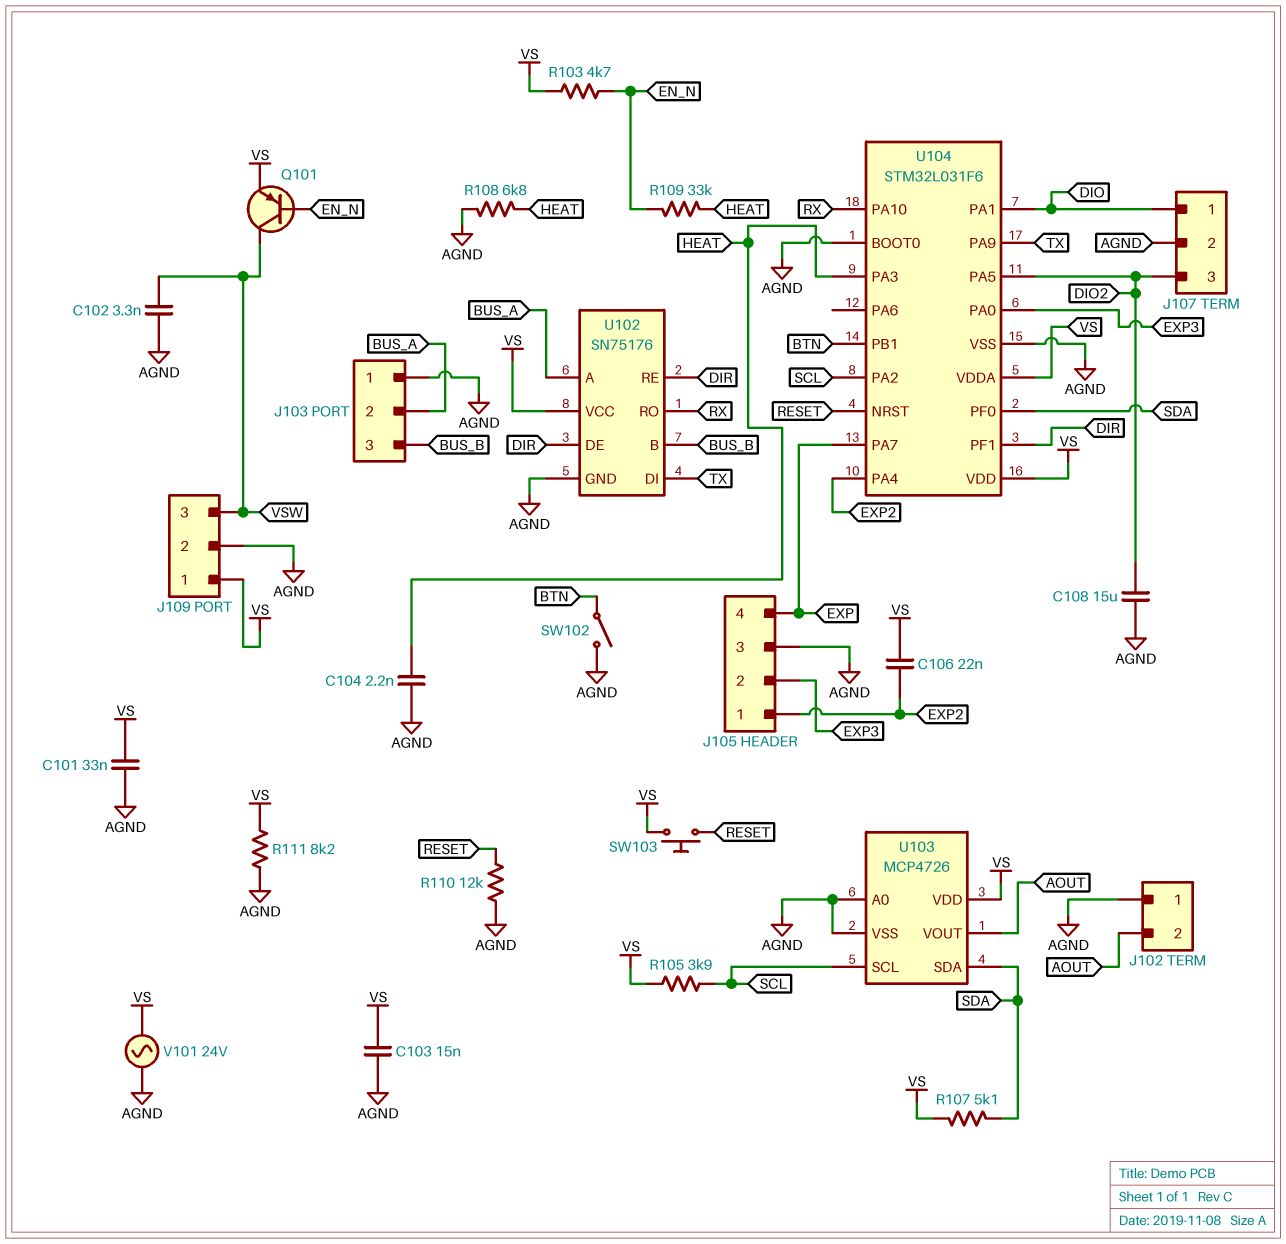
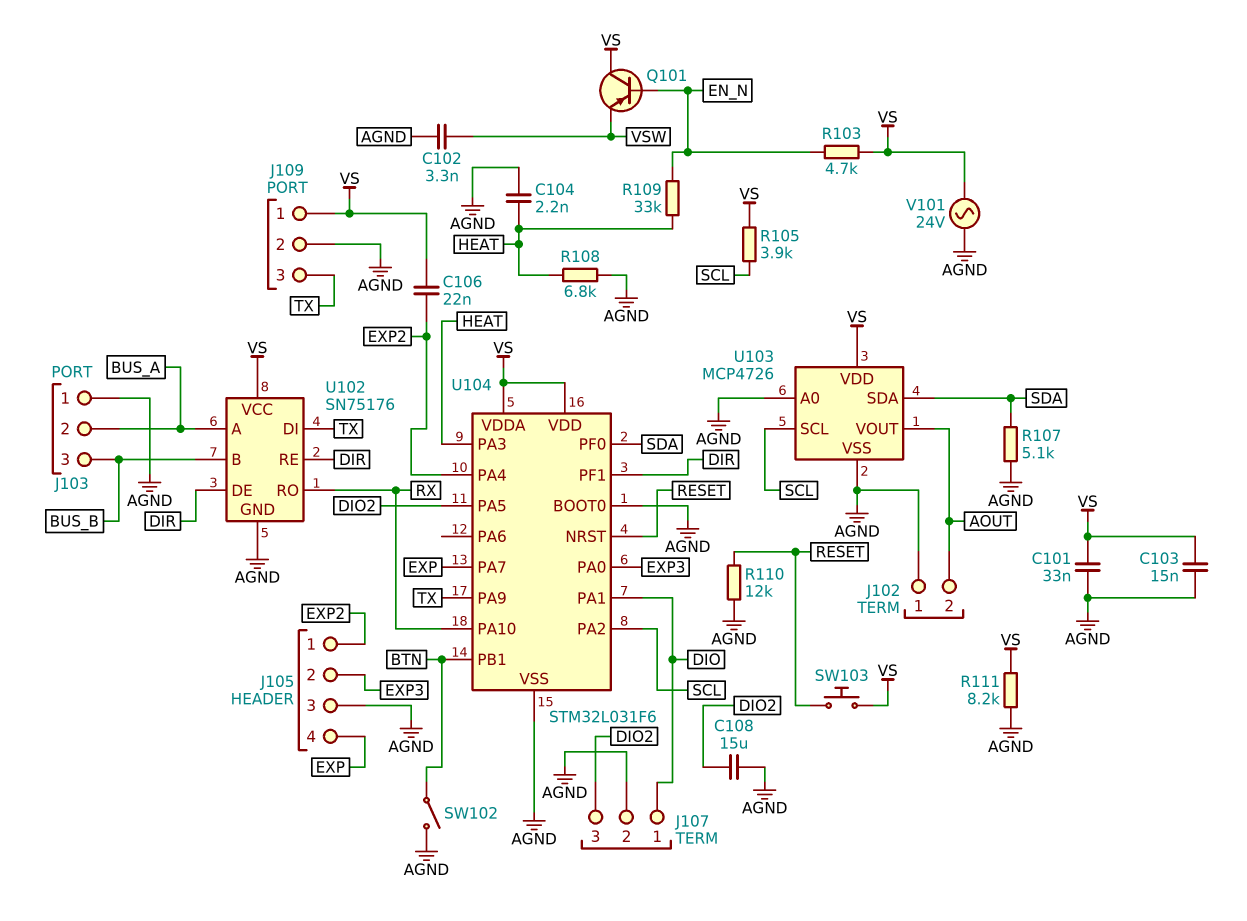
J109 pin 3: VSW -> TX
Q101: PNP (B EN_N, C VSW, E VS) -> PNP (B EN_N, C VS, E VSW)
R107: 5.1k (SDA, VS) -> 5.1k (AGND, SDA)

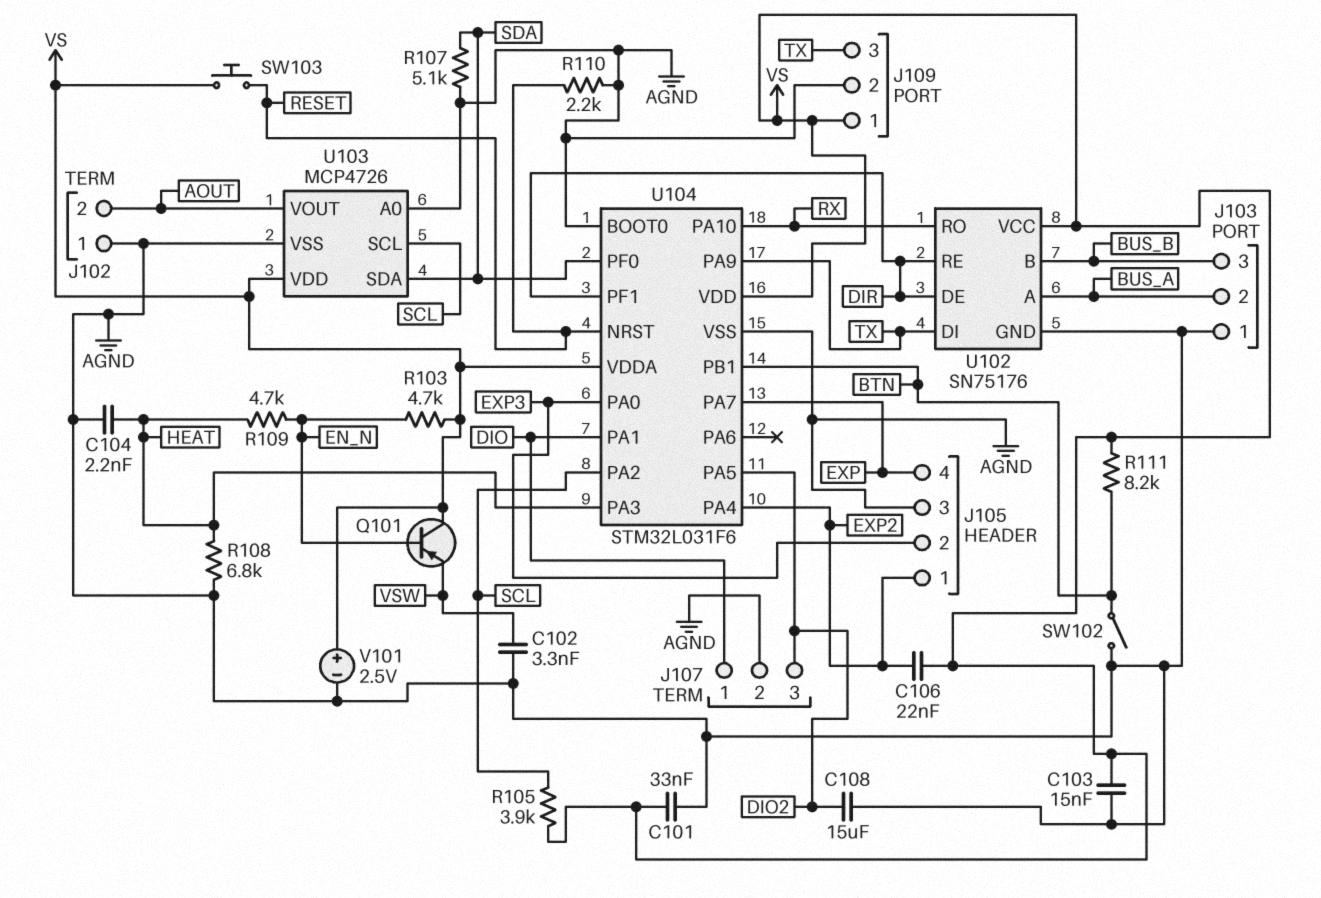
R109: 33k (EN_N, HEAT) -> 4.7k (EN_N, HEAT)
R110: 12k (AGND, RESET) -> 2.2k (AGND, RESET)
R111: 8.2k (AGND, VS) -> 8.2k (BTN, VS)
V101: AC 24V (AGND, VS) -> 2.5V (plus VS, minus AGND)

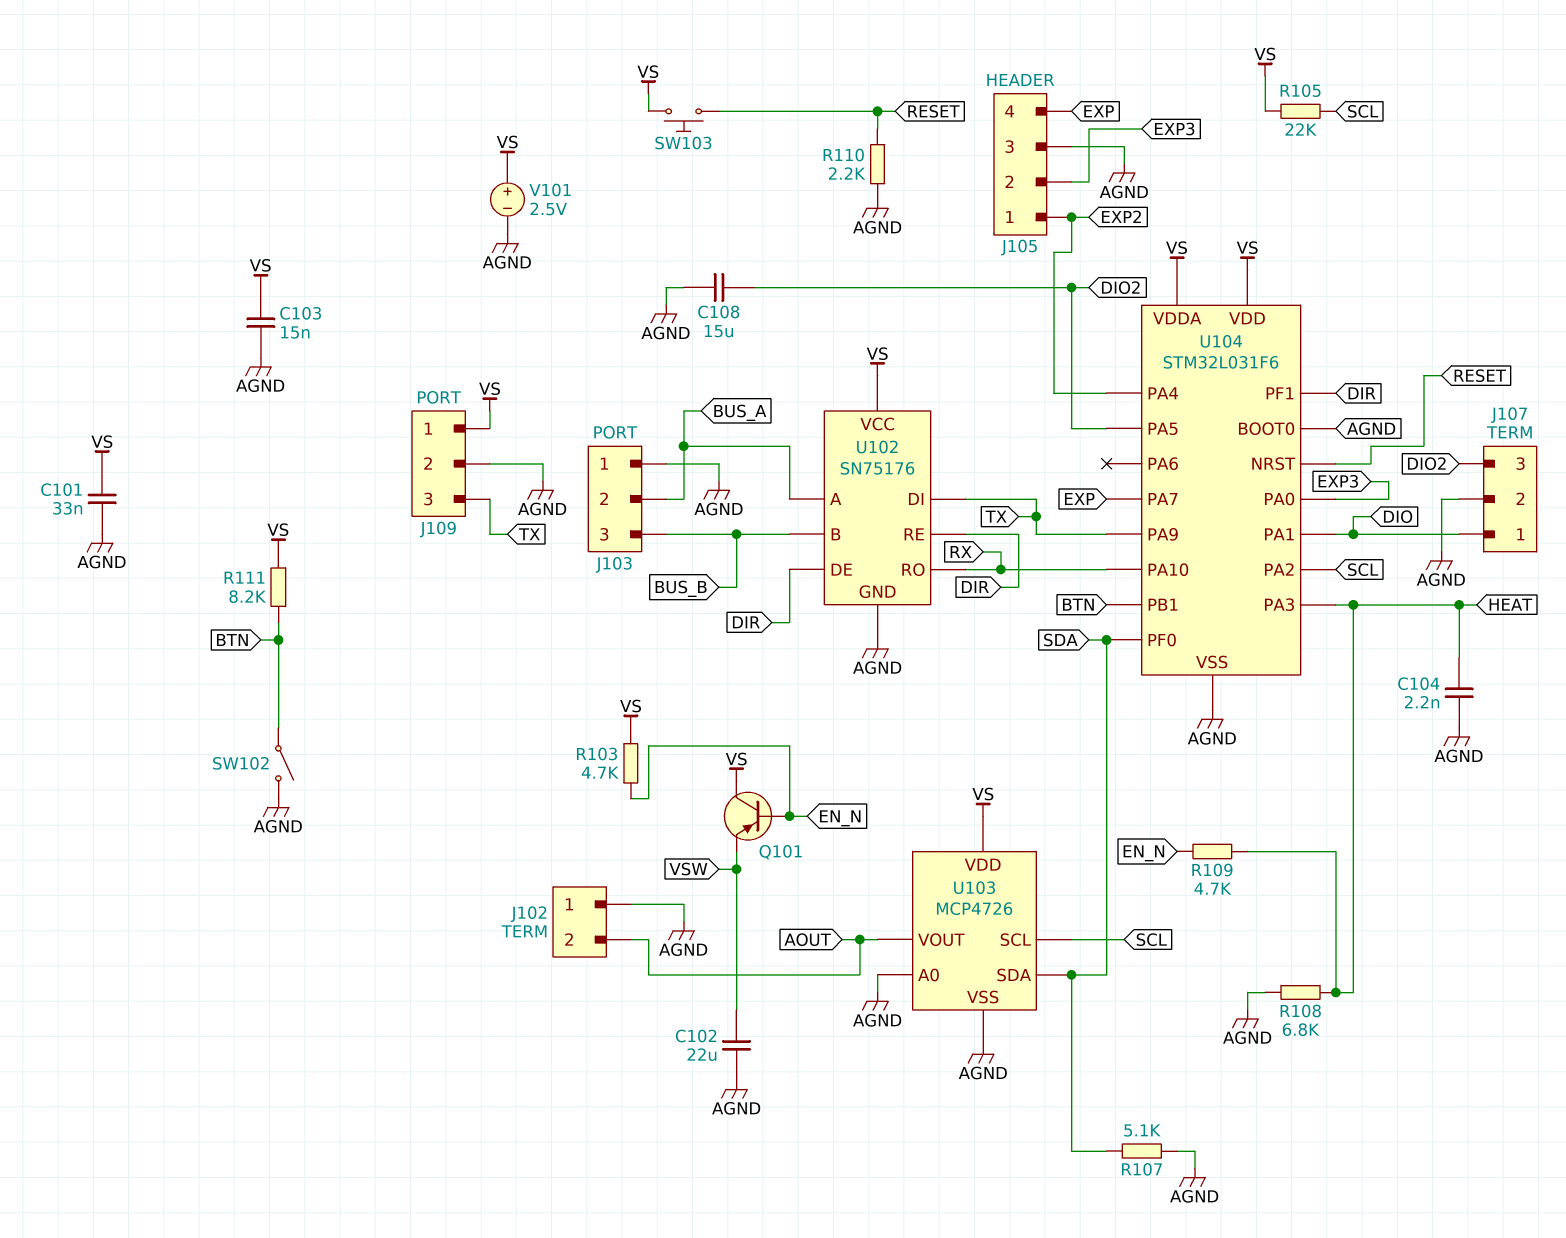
C102: 3.3nF (AGND, VSW) -> 22uF (AGND, VSW)
C106: 22nF (EXP2, VS) -> none
R105: 3.9k (SCL, VS) -> 22k (SCL, VS)

